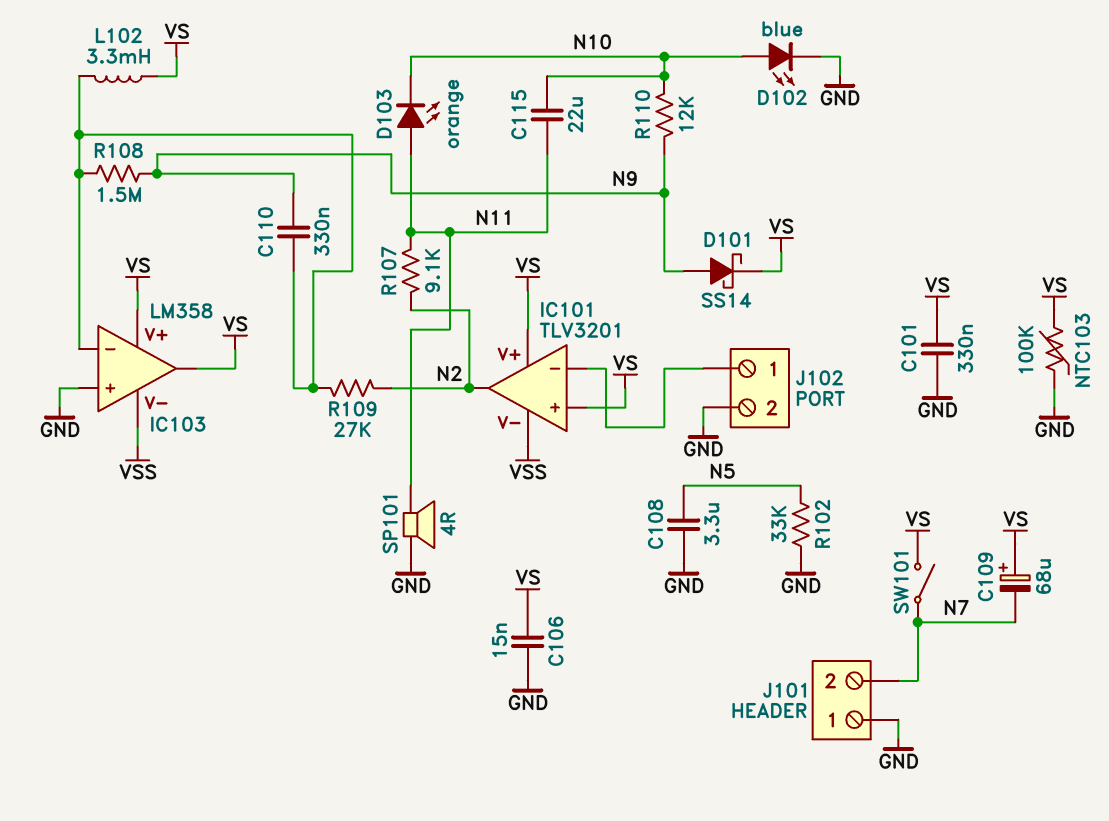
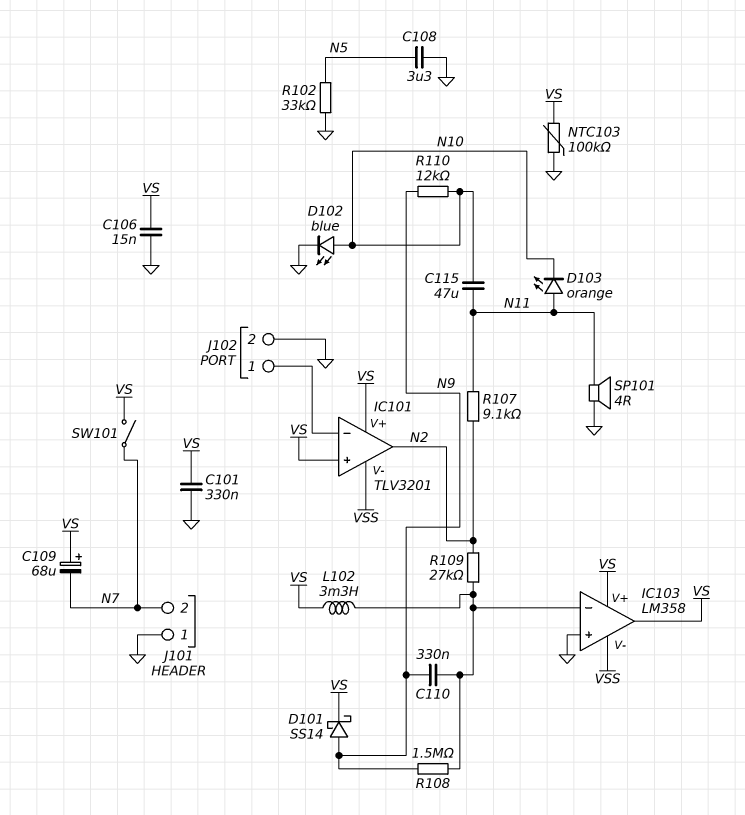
C115: 22uF (N10, N11) -> 47uF (N10, N11)

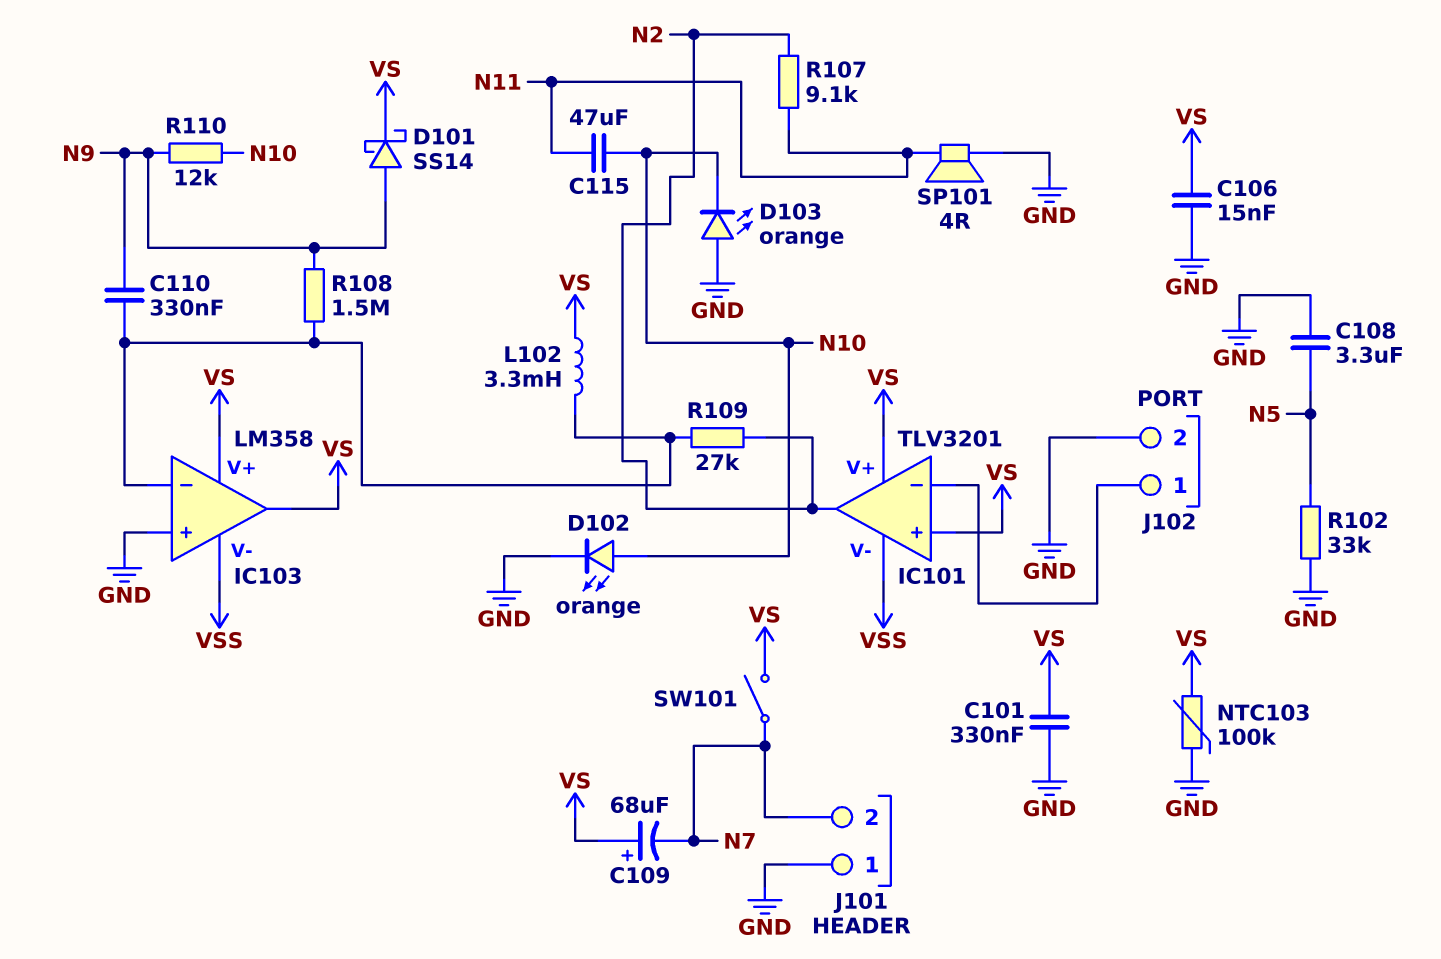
D102: LED blue (A N10, K GND) -> LED orange (A N10, K GND)
D103: LED orange (A N11, K N10) -> LED orange (A GND, K N10)

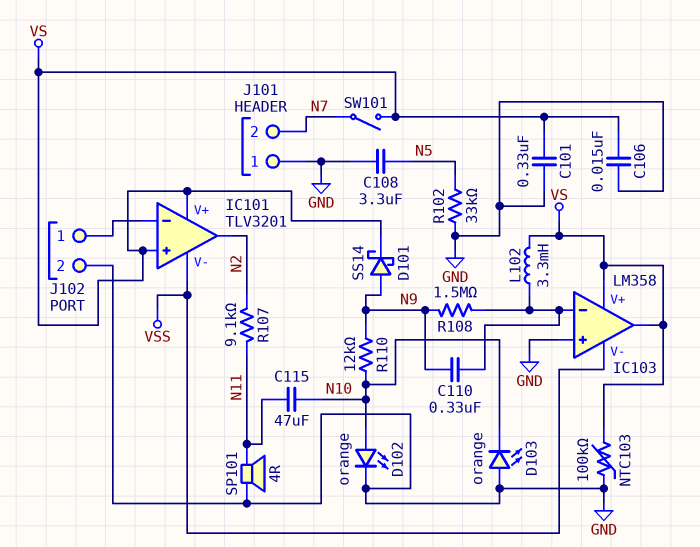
C109: 68uF (plus VS, minus N7) -> none
R109: 27k (IC103/in-, N2) -> none

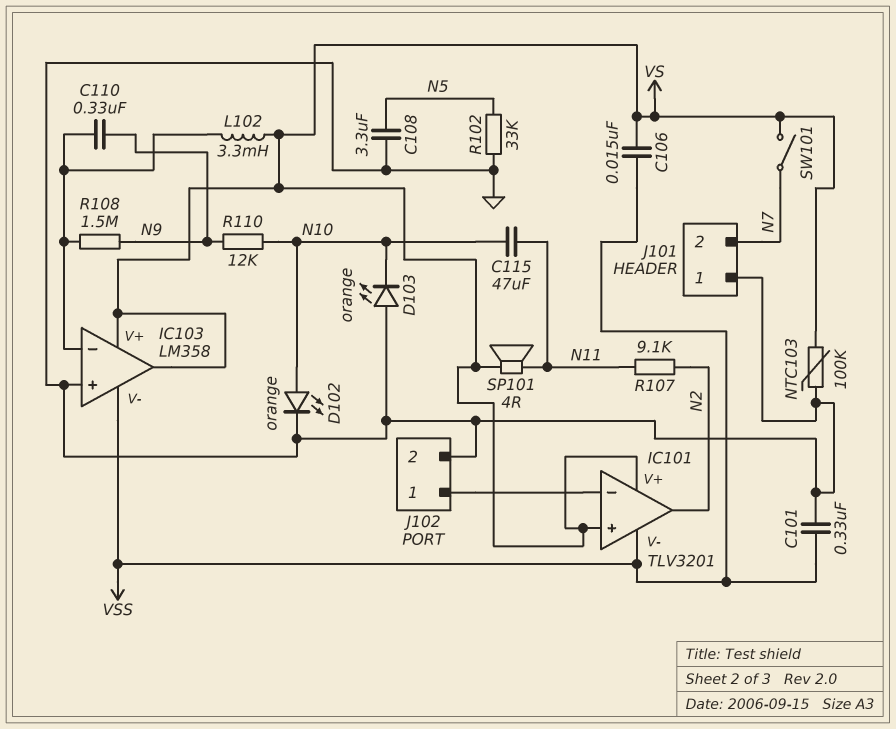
C101: 330nF (GND, VS) -> 330nF (GND, VSS)
C106: 15nF (GND, VS) -> 15nF (VS, VSS)
D101: schottky SS14 (A N9, K VS) -> none
SP101: speaker 4R (GND, N11) -> speaker 4R (N11, VS)

